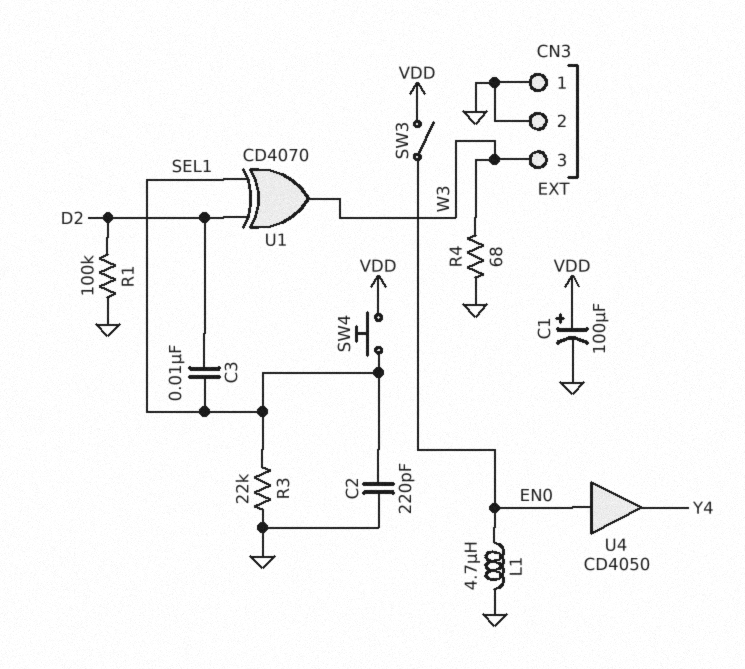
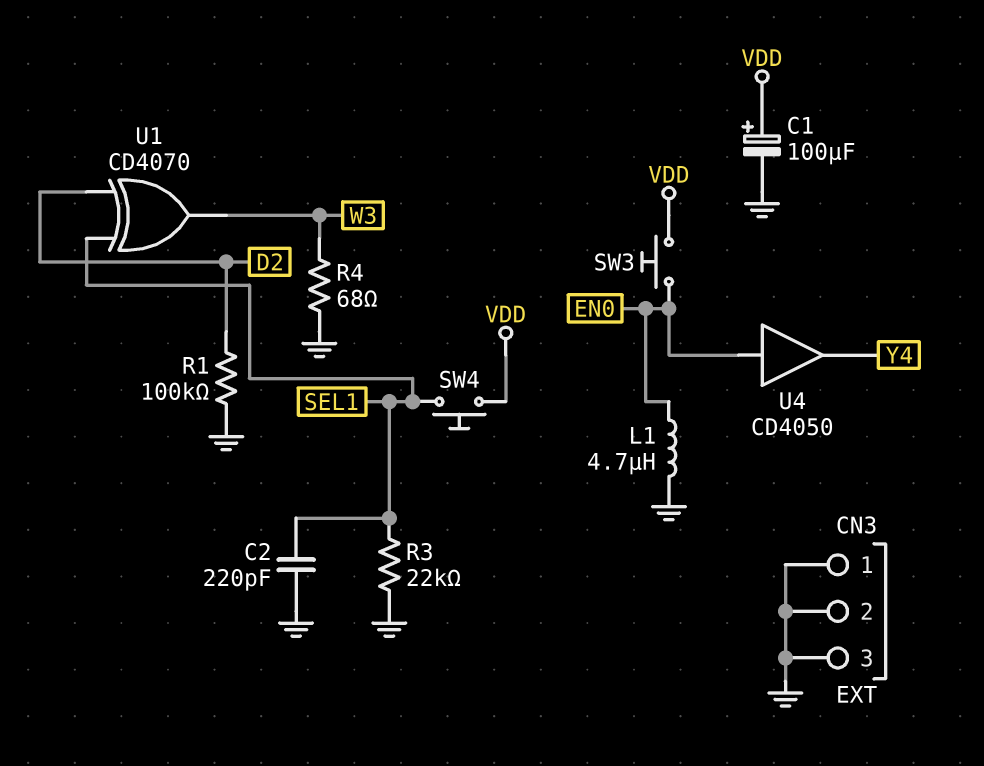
C3: 10nF (D2, SEL1) -> none
CN3 pin 3: W3 -> GND
SW3: switch (EN0, VDD) -> button (EN0, VDD)

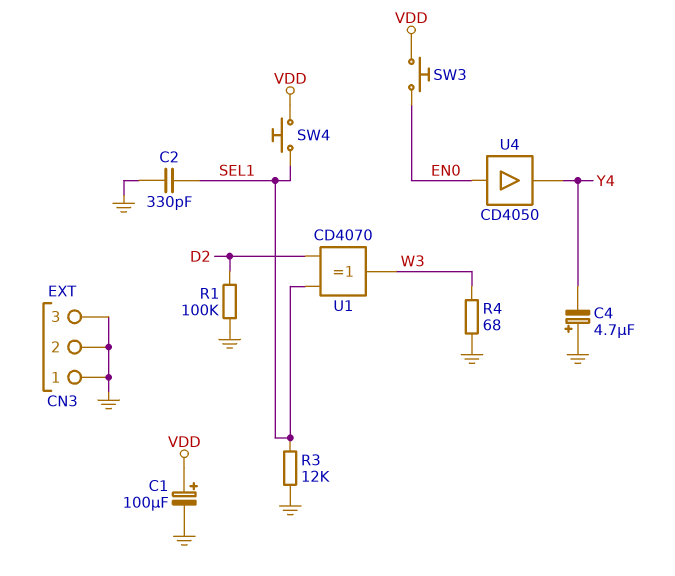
C2: 220pF (GND, SEL1) -> 330pF (GND, SEL1)
C4: none -> 4.7uF (plus GND, minus Y4)
L1: 4.7uH (EN0, GND) -> none
R3: 22k (GND, SEL1) -> 12k (GND, SEL1)

